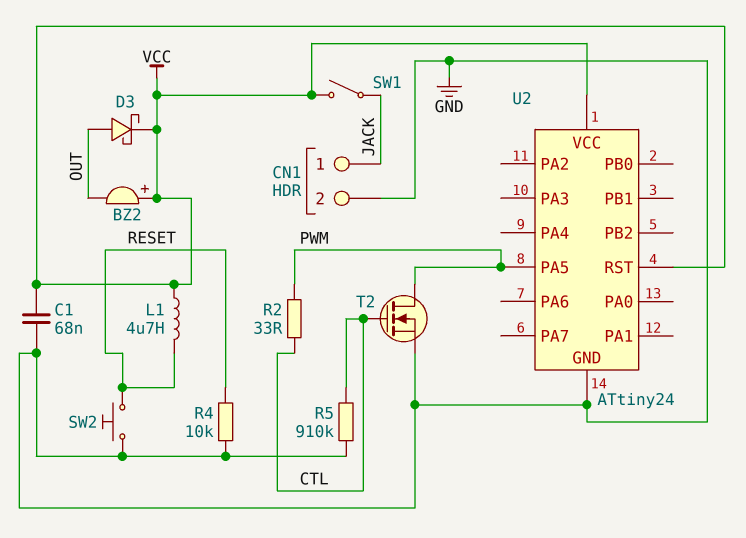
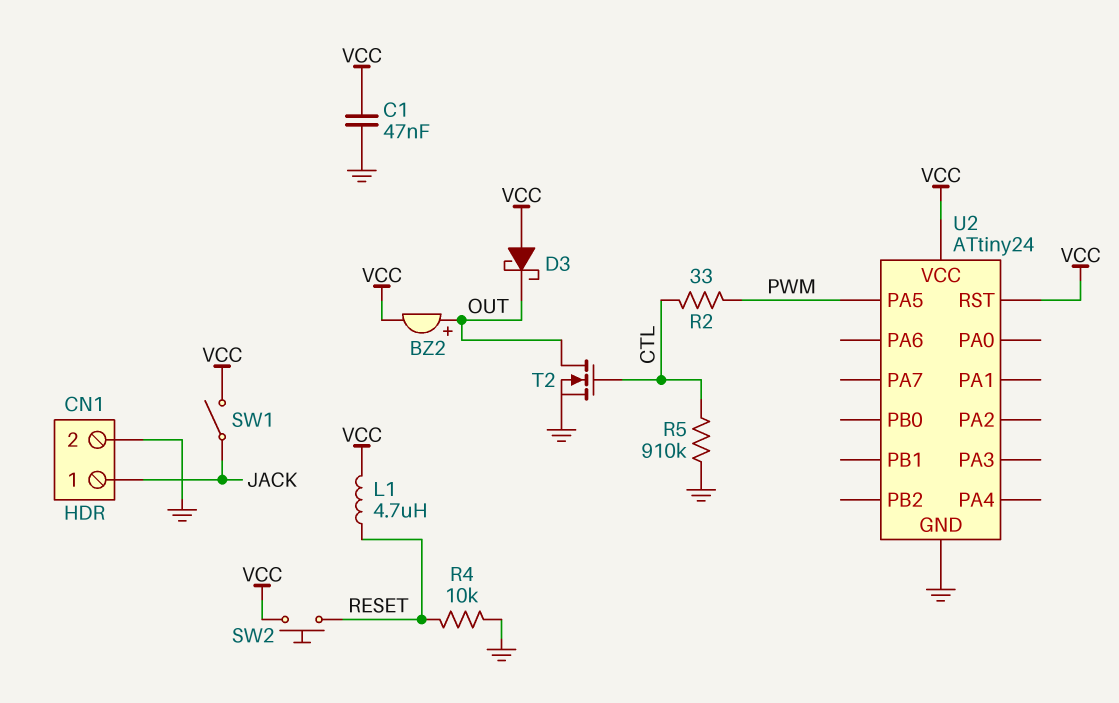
BZ2: buzzer (plus VCC, minus OUT) -> buzzer (plus OUT, minus VCC)
C1: 68nF (GND, VCC) -> 47nF (GND, VCC)
D3: schottky (A OUT, K VCC) -> schottky (A VCC, K OUT)
SW2: button (GND, RESET) -> button (RESET, VCC)
T2: NMOS (G CTL, D PWM, S GND) -> NMOS (G CTL, D OUT, S GND)

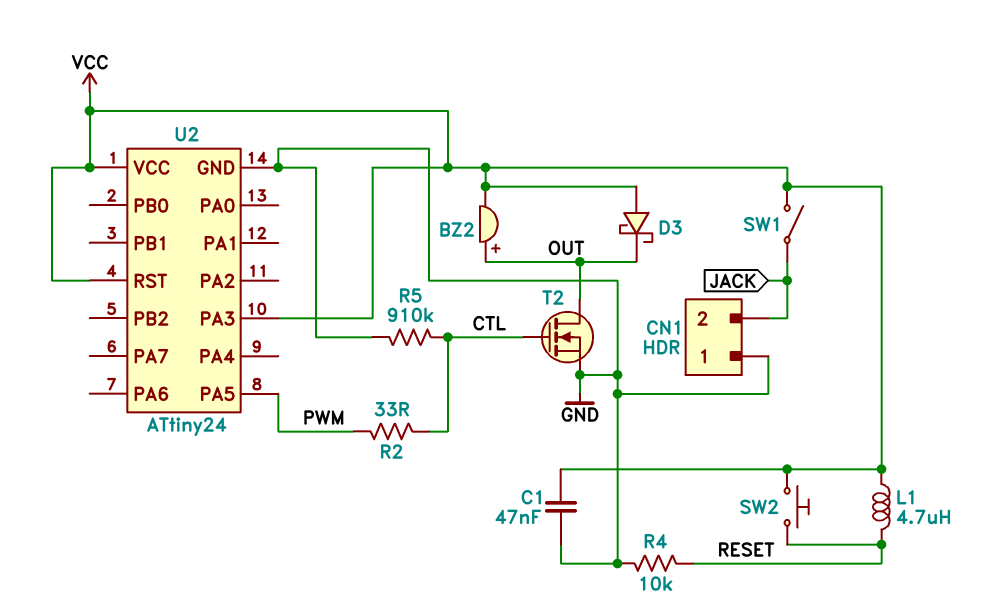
CN1 pin 1: JACK -> GND
CN1 pin 2: GND -> JACK
U2 pin PA3: none -> VCC

